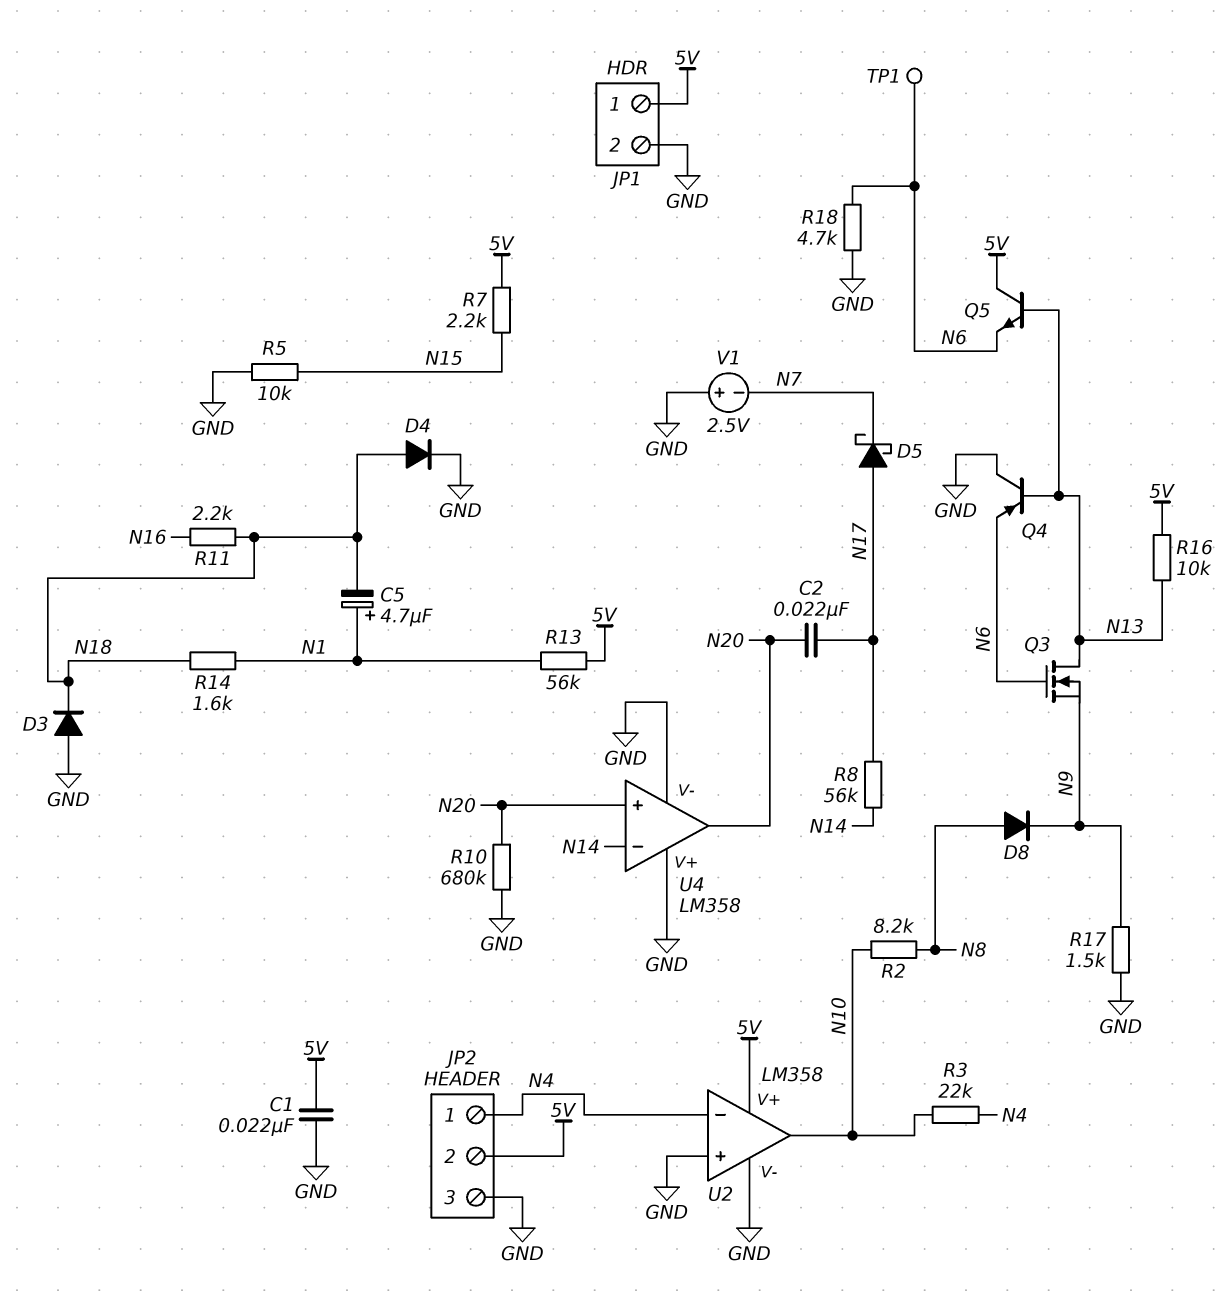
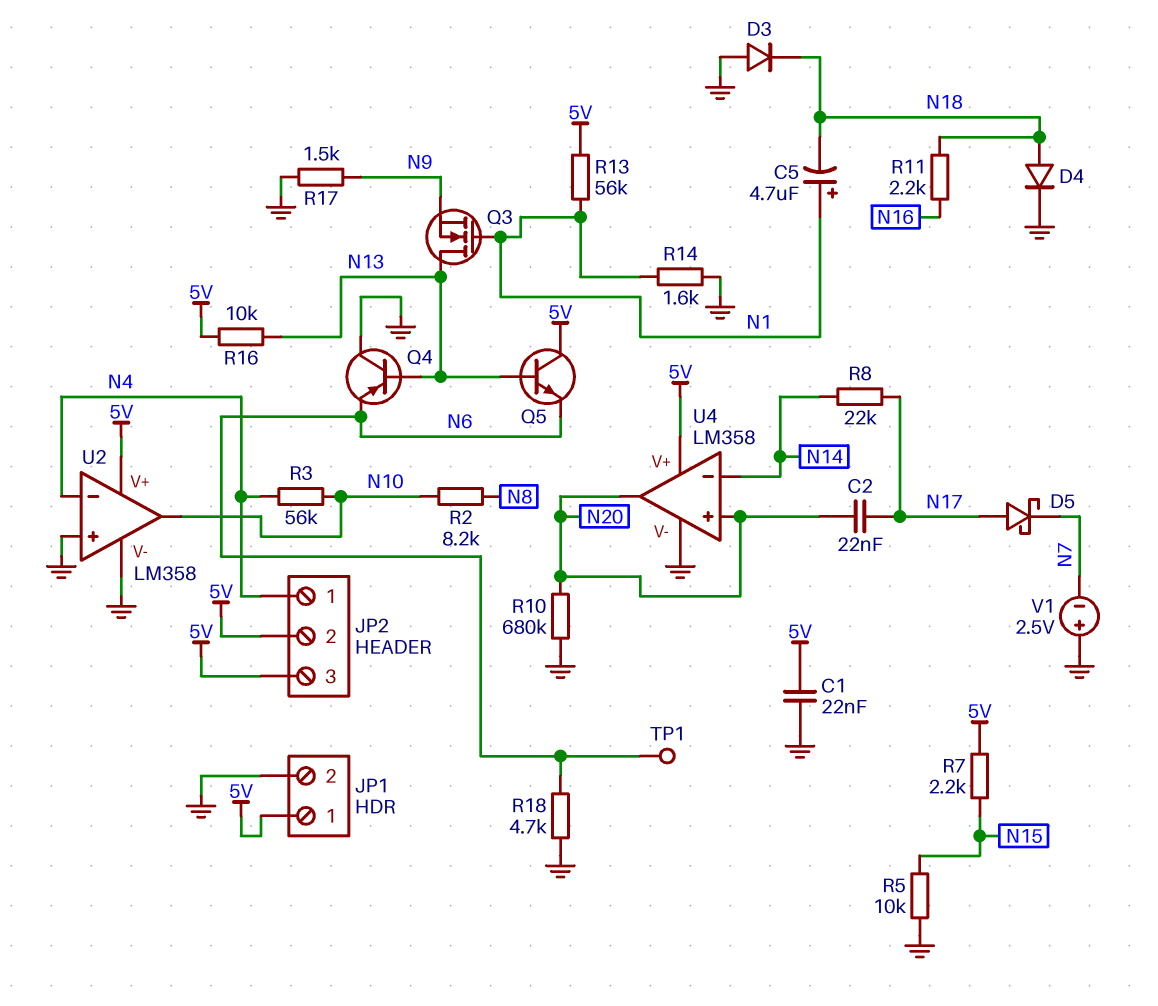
D8: diode (A N8, K N9) -> none
JP2 pin 3: GND -> 5V
Q3: NMOS (G N6, D N13, S N9) -> NMOS (G N1, D N13, S N9)
R3: 22k (N4, N10) -> 56k (N4, N10)
R8: 56k (N14, N17) -> 22k (N14, N17)
R14: 1.6k (N1, N18) -> 1.6k (GND, N1)
U4 pin V+: GND -> 5V

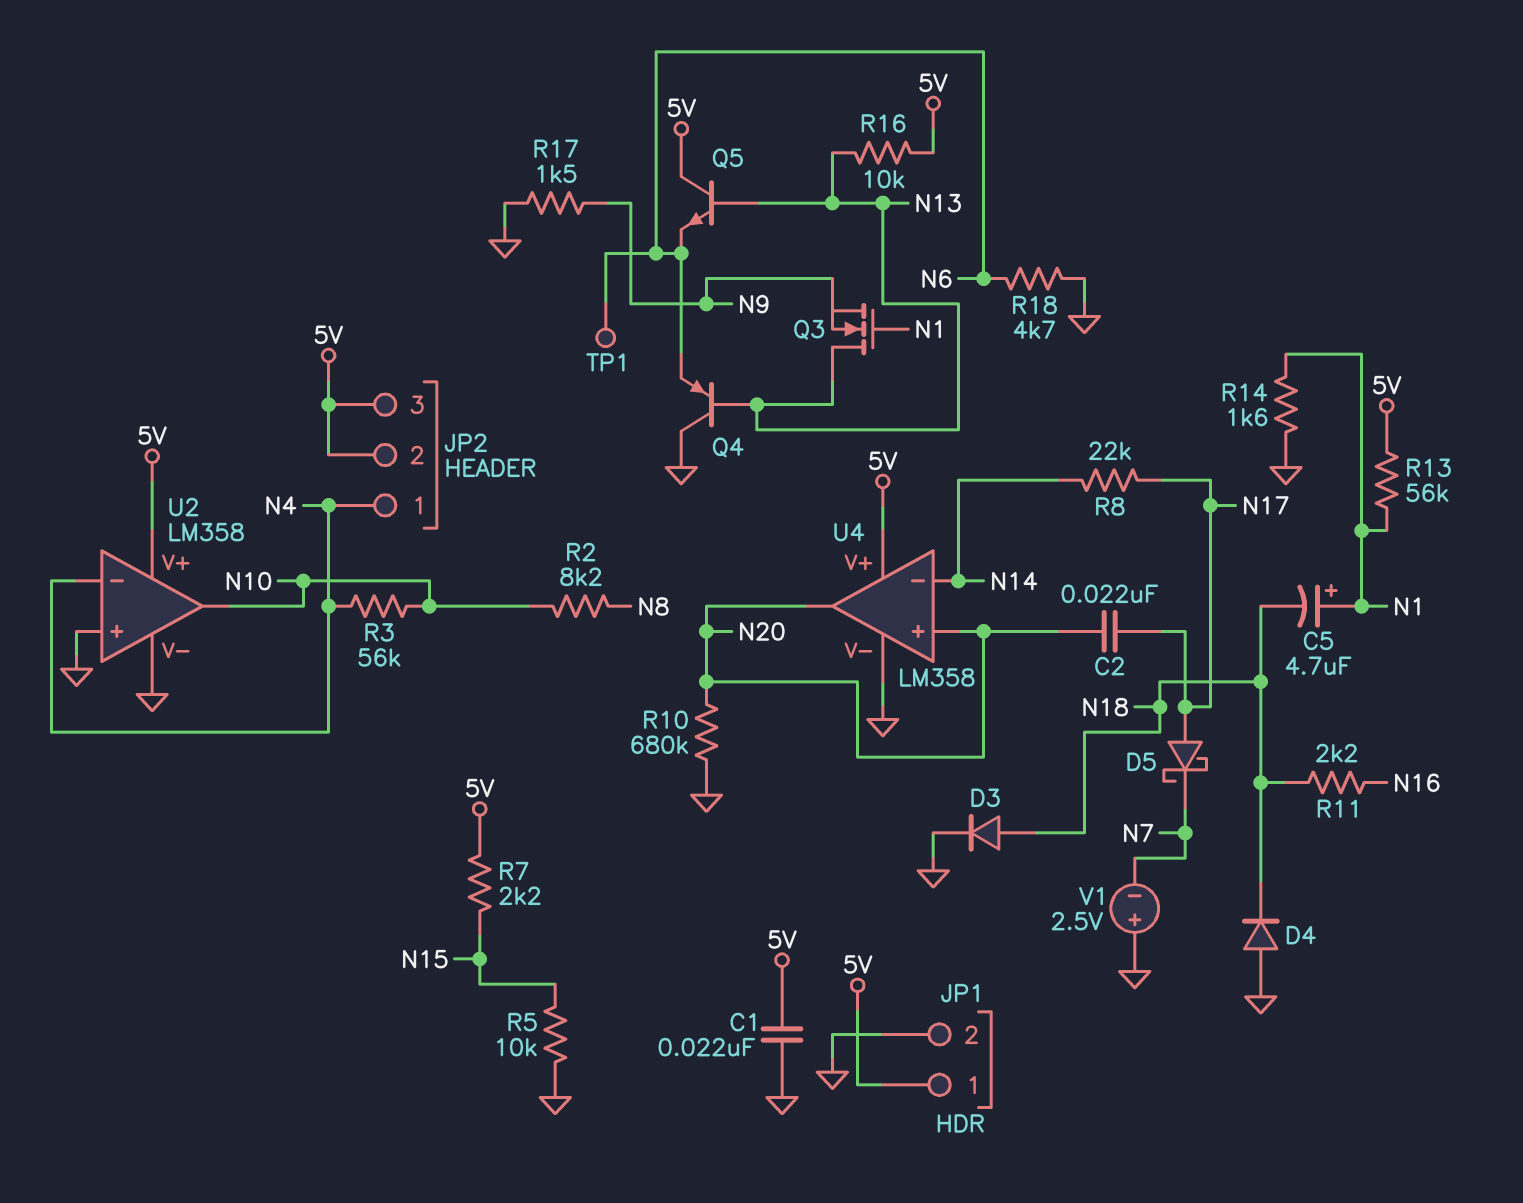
D3: diode (A GND, K N18) -> diode (A N18, K GND)
D4: diode (A N18, K GND) -> diode (A GND, K N18)

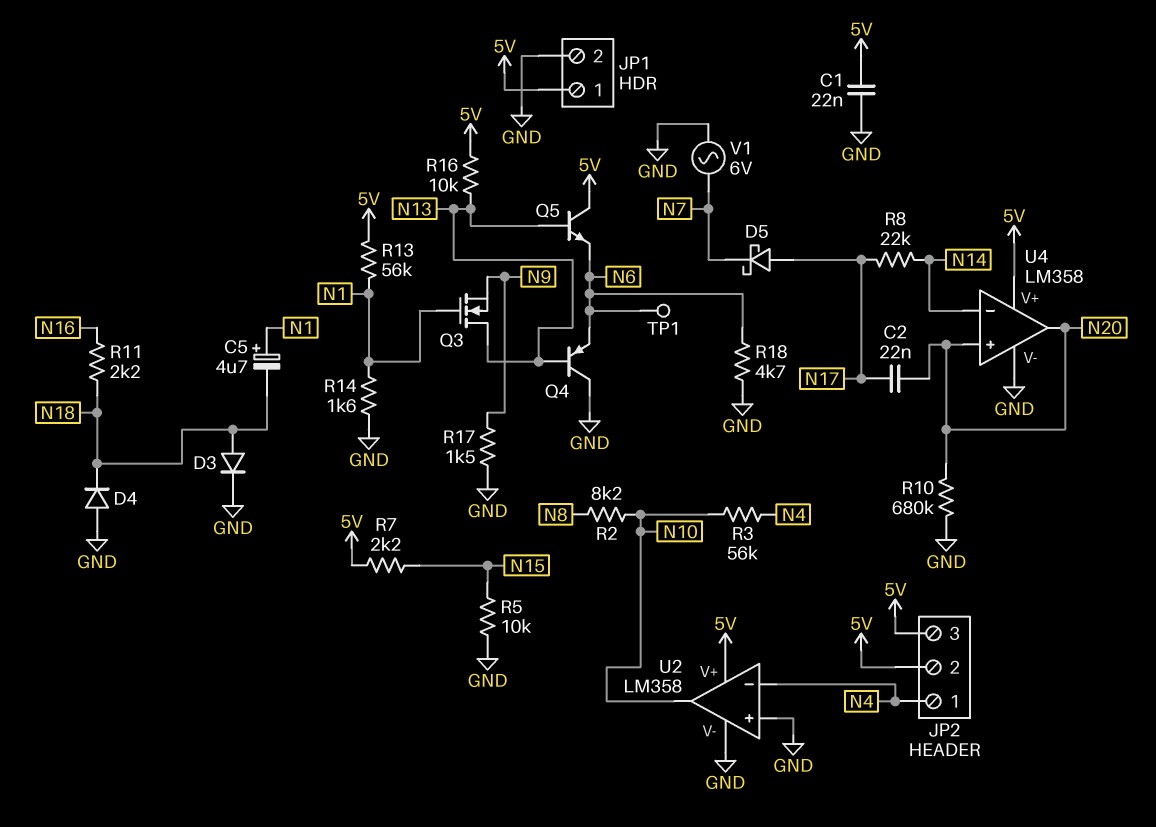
V1: 2.5V (plus GND, minus N7) -> AC 6V (GND, N7)

